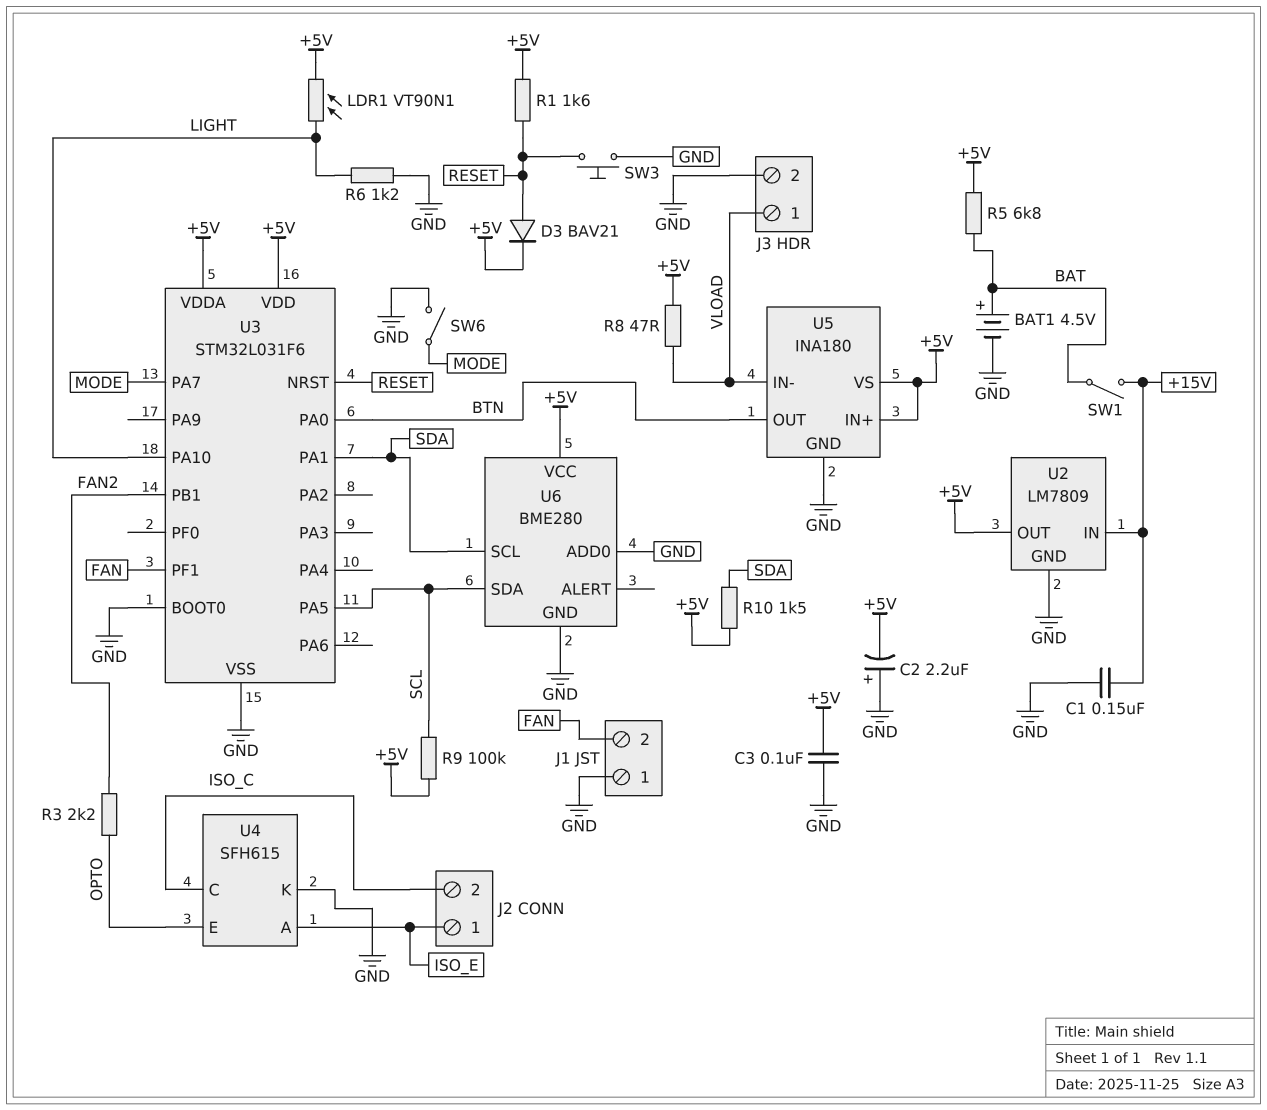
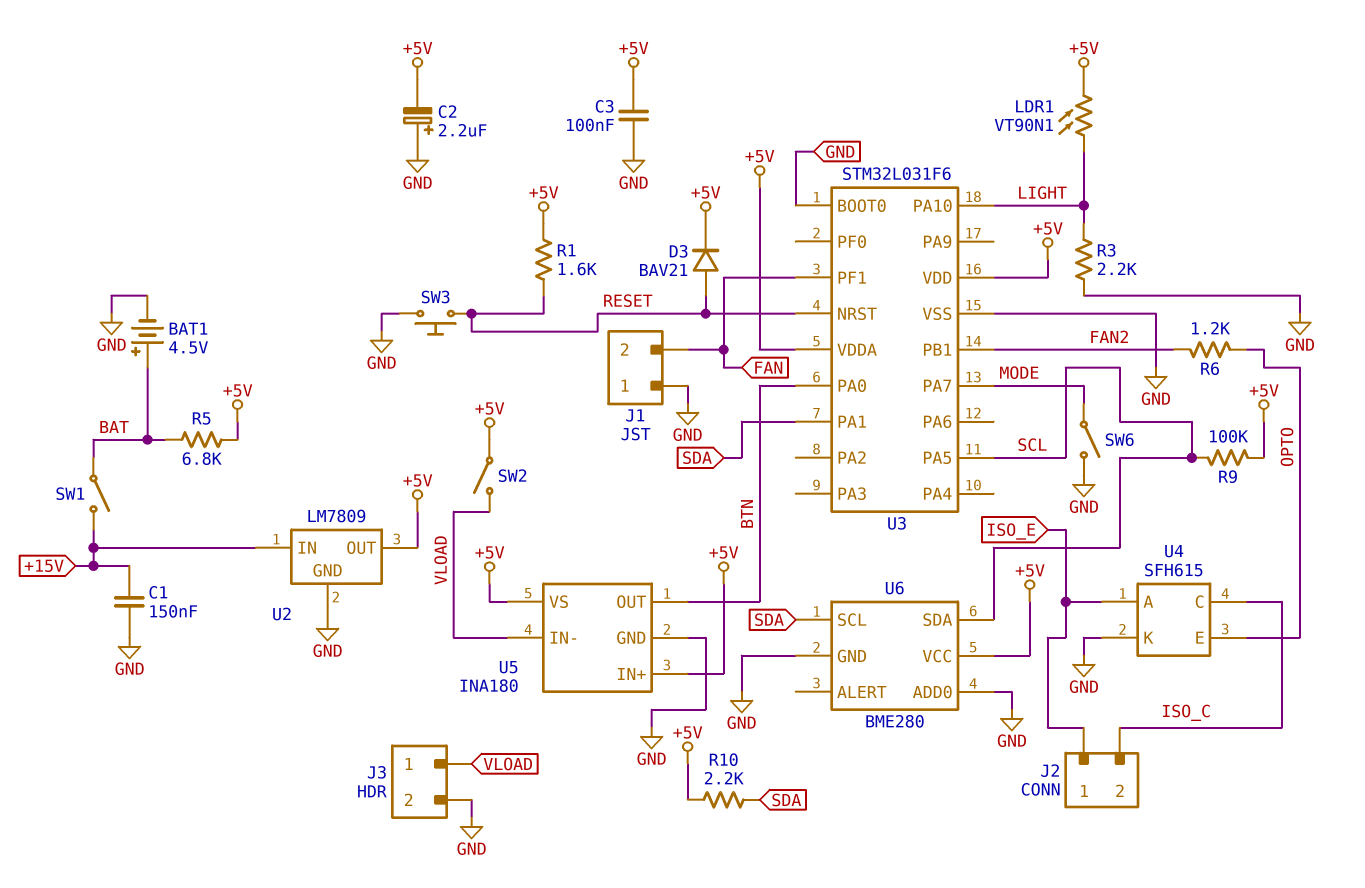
R3: 2.2k (FAN2, OPTO) -> 2.2k (GND, LIGHT)
R6: 1.2k (GND, LIGHT) -> 1.2k (FAN2, OPTO)
R8: 47 (+5V, VLOAD) -> none
R10: 1.5k (+5V, SDA) -> 2.2k (+5V, SDA)
SW2: none -> switch (+5V, VLOAD)

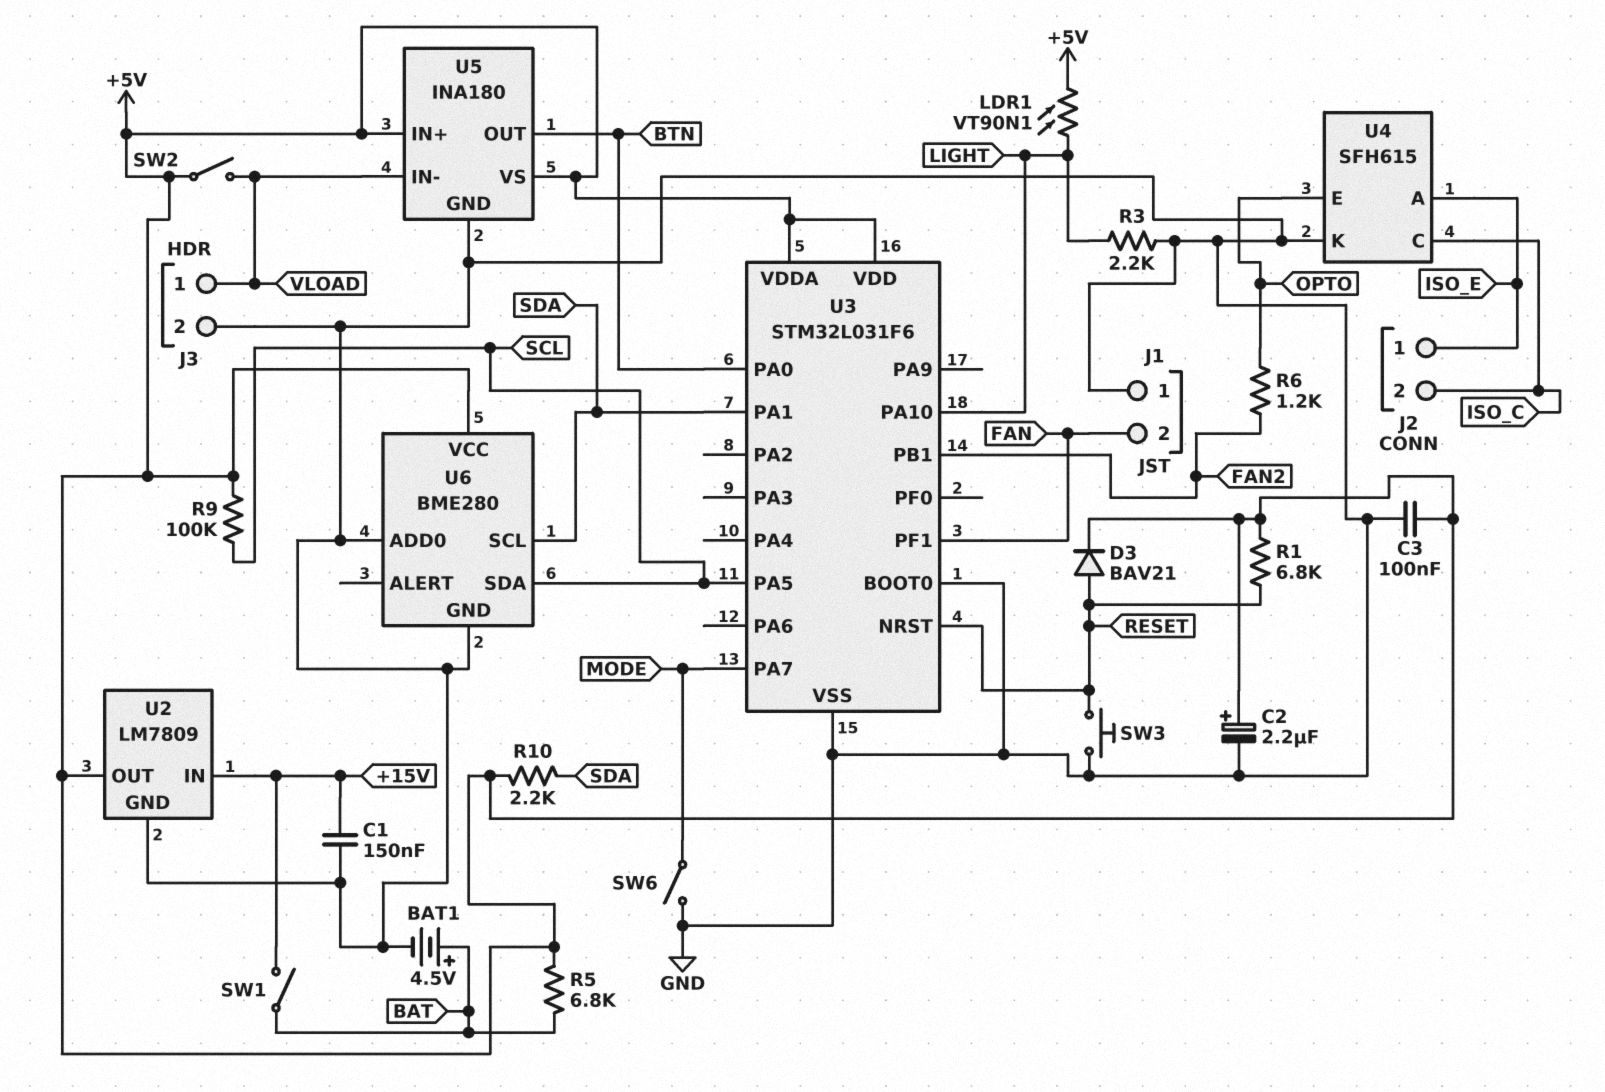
C2: 2.2uF (plus GND, minus +5V) -> 2.2uF (plus +5V, minus GND)
R1: 1.6k (+5V, RESET) -> 6.8k (+5V, RESET)

